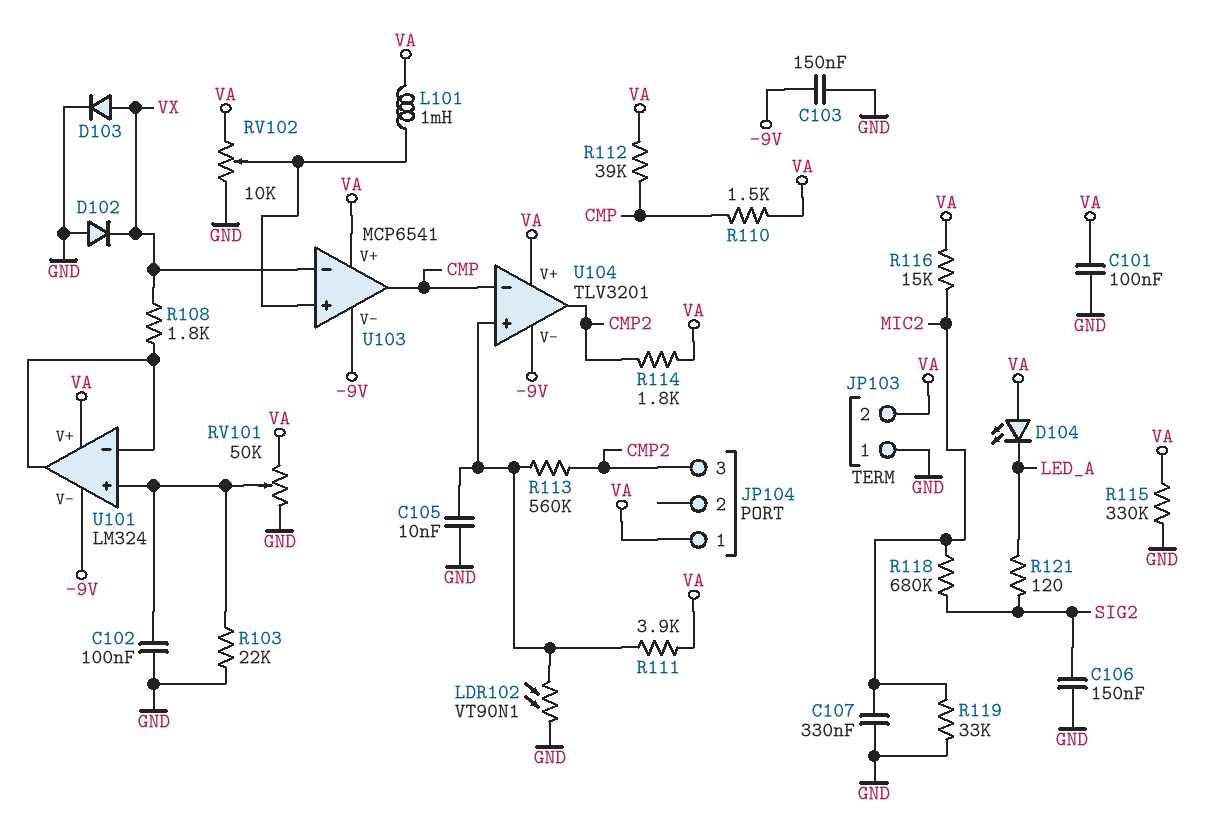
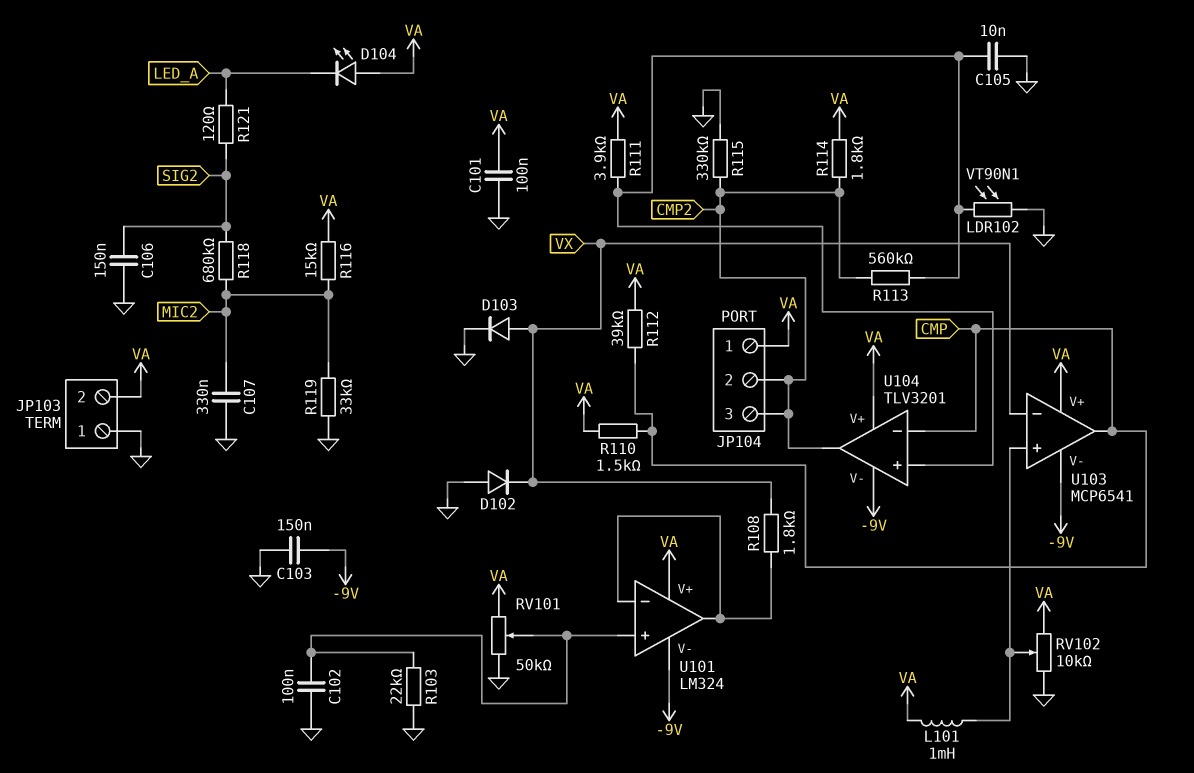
JP104 pin 2: none -> CMP2
R115: 330k (GND, VA) -> 330k (CMP2, GND)

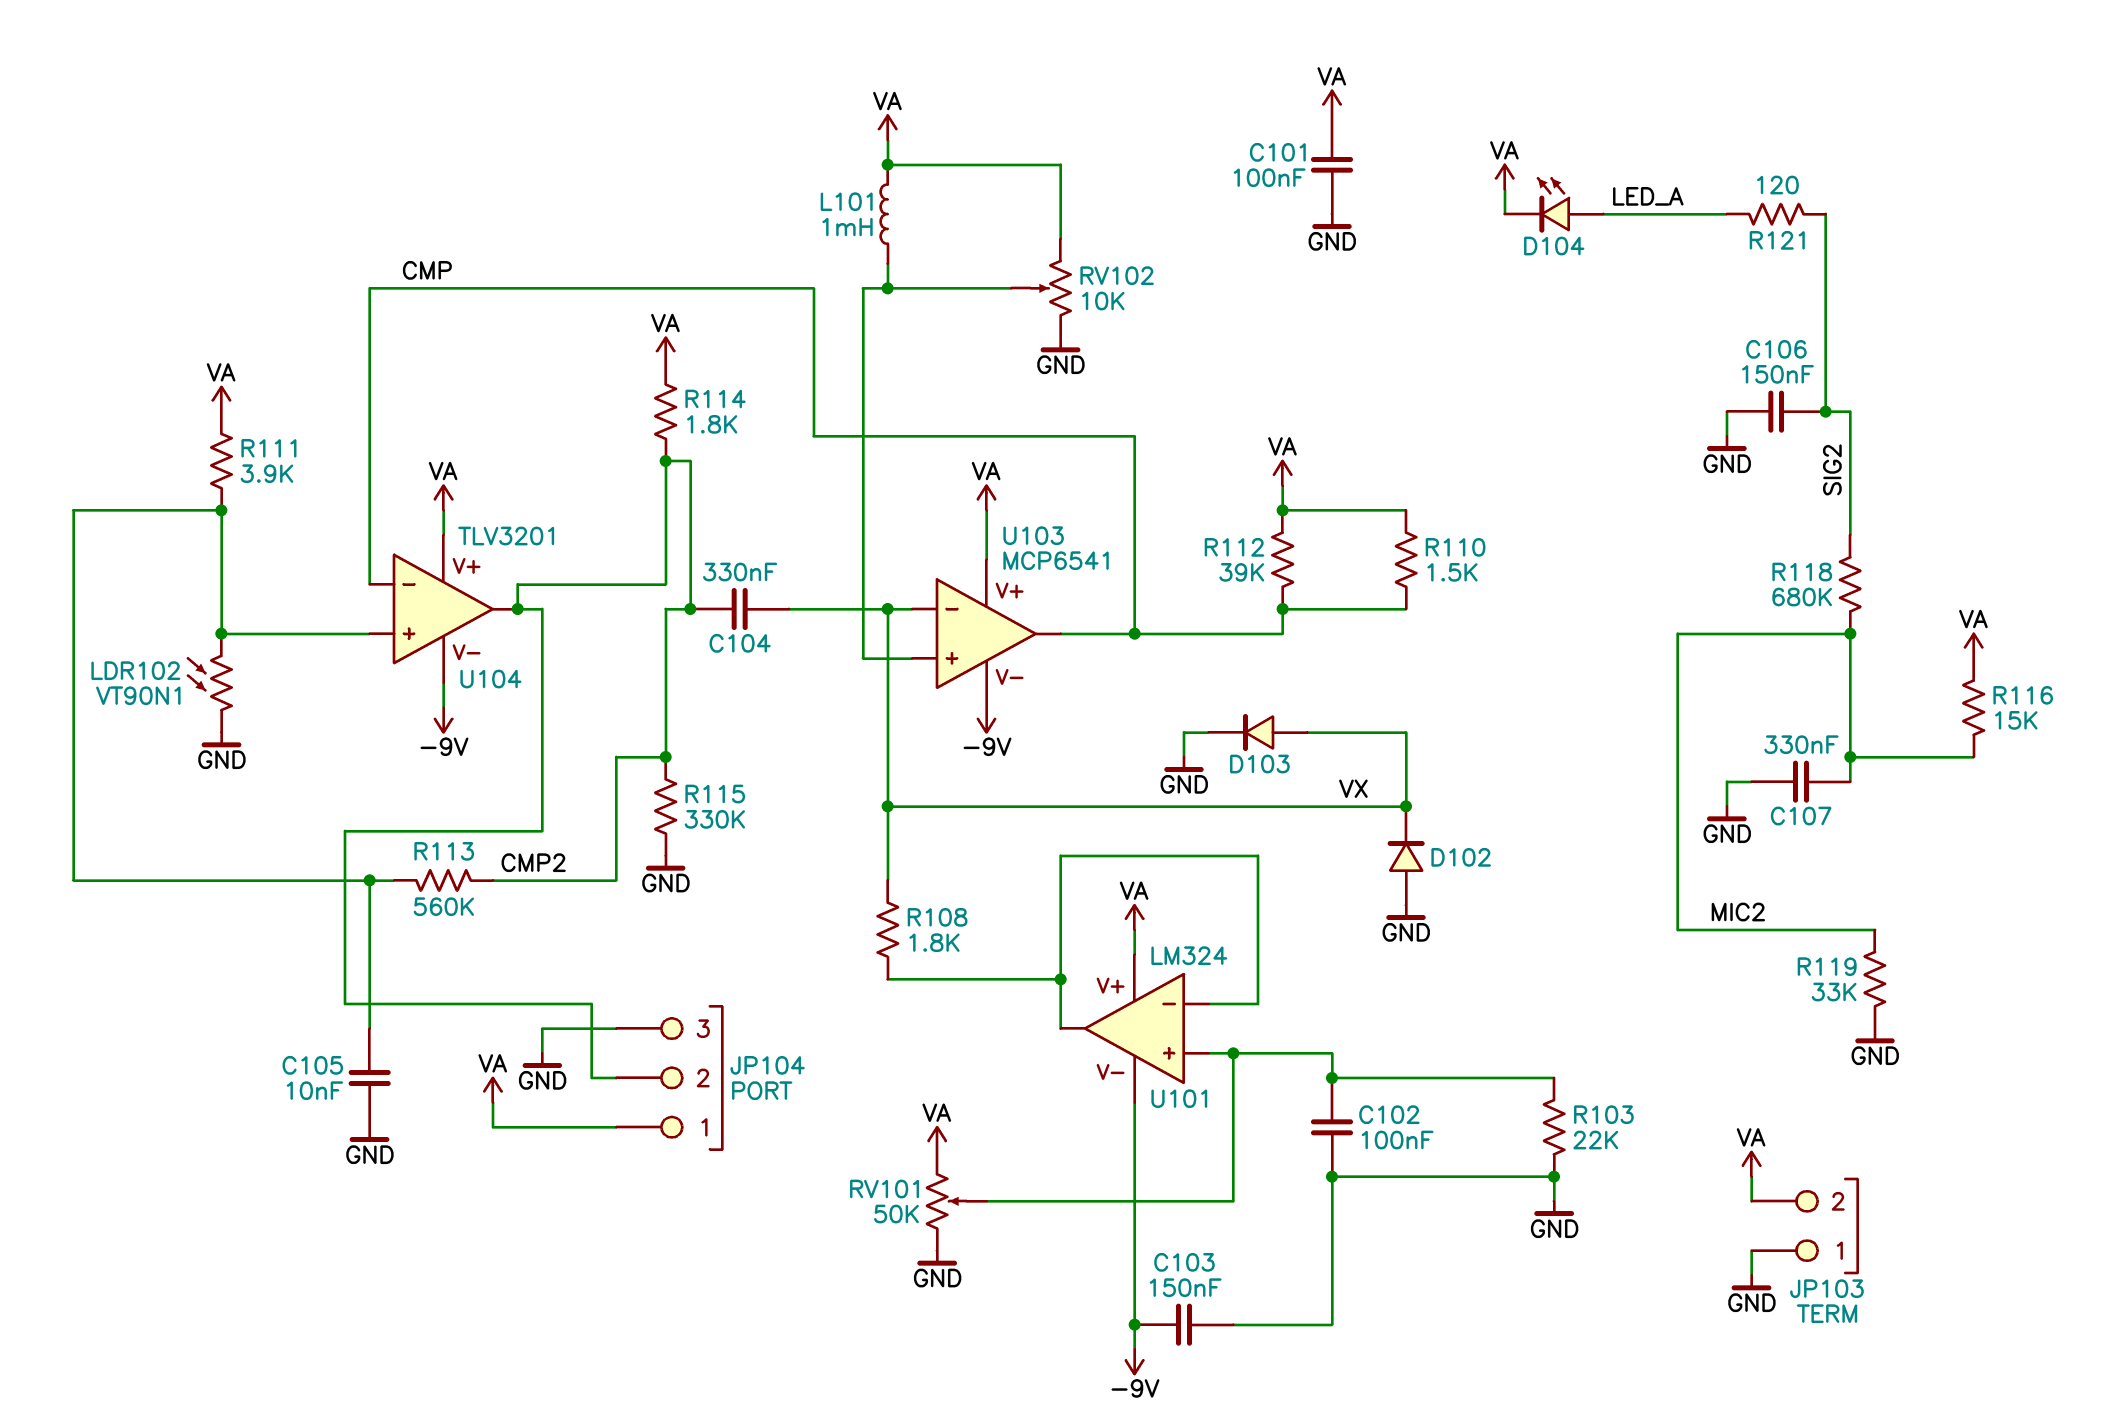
C104: none -> 330nF (CMP2, VX)
D104: LED (A VA, K LED_A) -> LED (A LED_A, K VA)
JP104 pin 3: CMP2 -> GND

